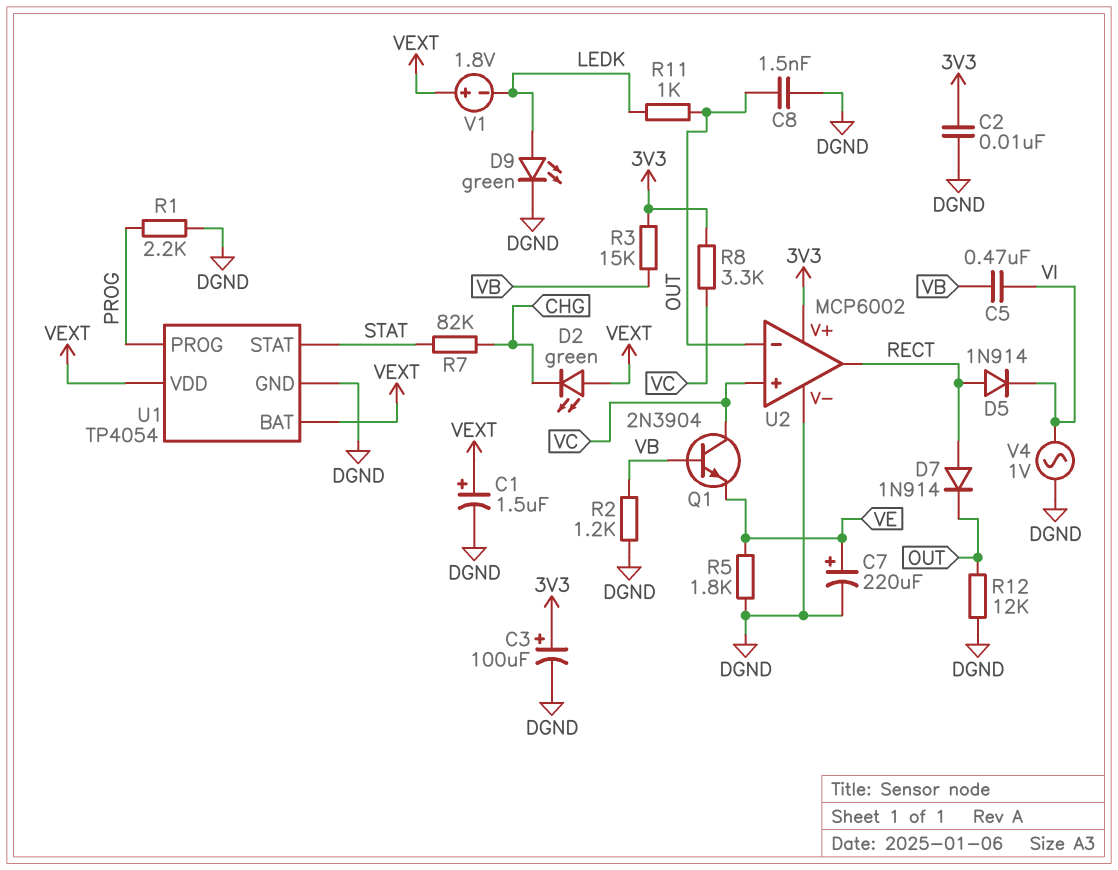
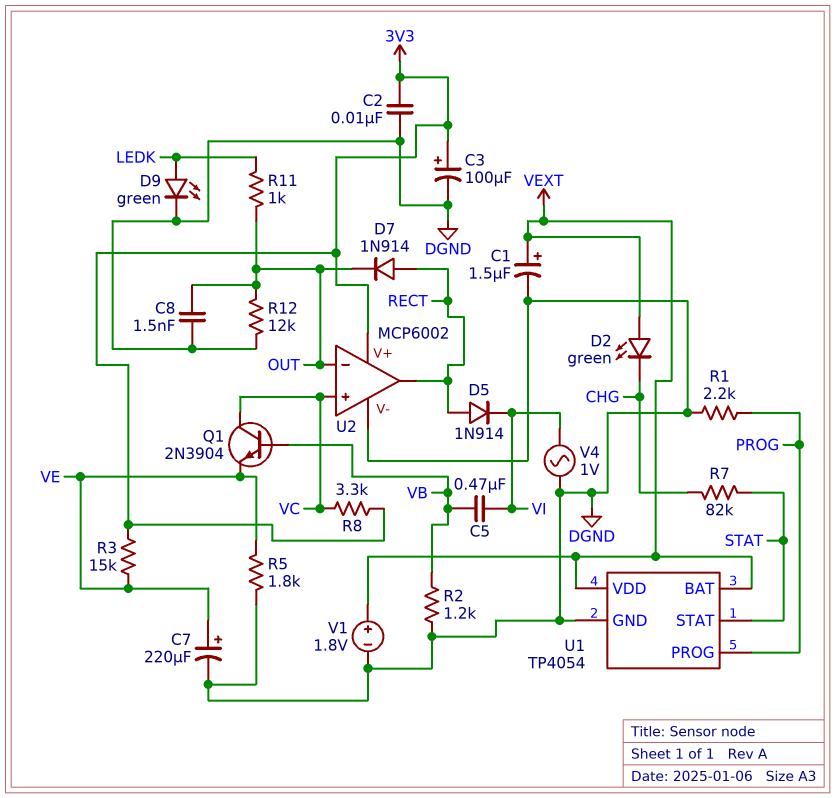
R3: 15k (3V3, VB) -> 15k (3V3, VE)
V1: 1.8V (plus VEXT, minus LEDK) -> 1.8V (plus VEXT, minus DGND)

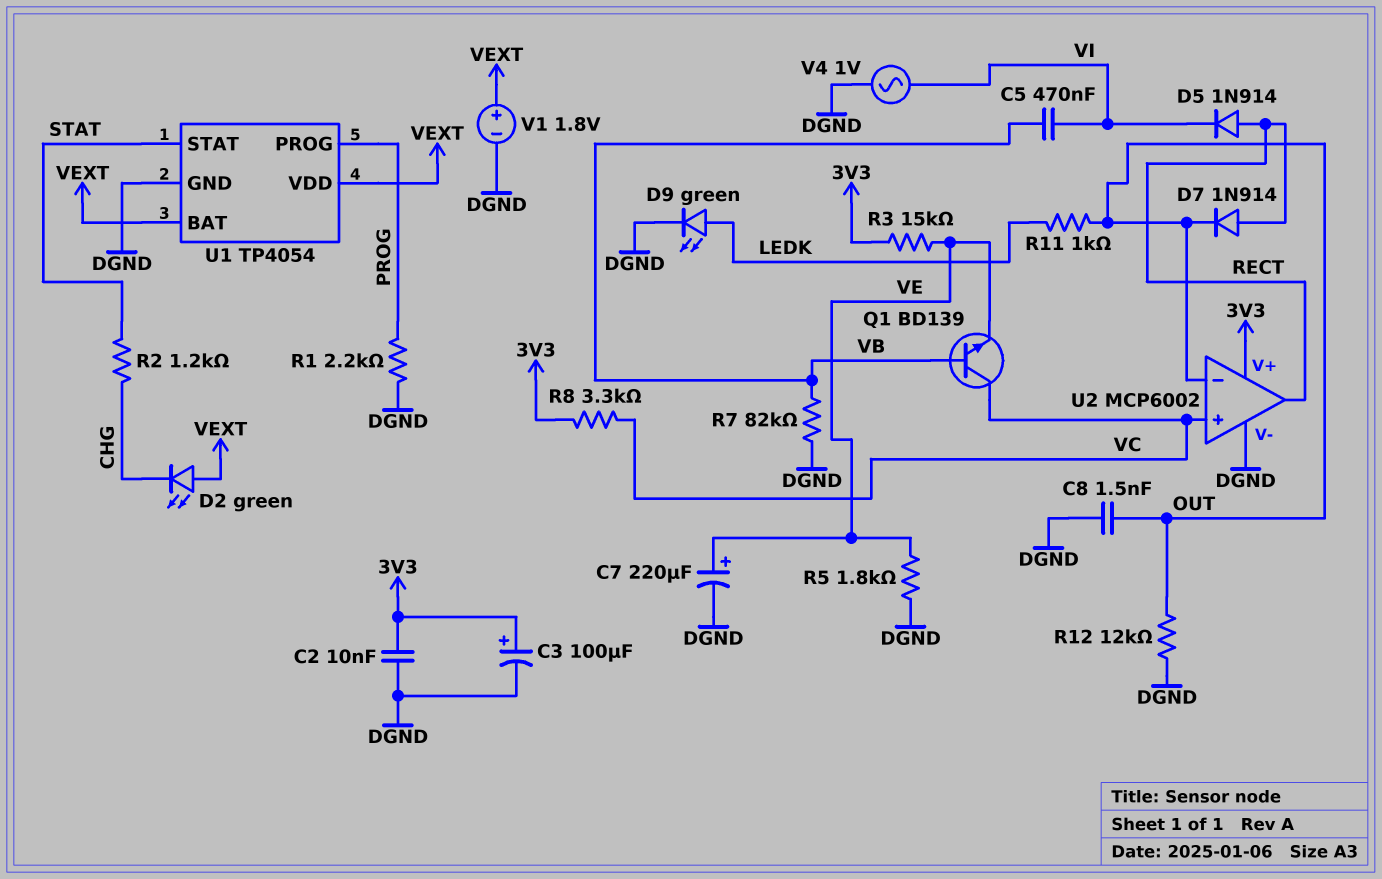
C1: 1.5uF (plus VEXT, minus DGND) -> none
Q1: NPN 2N3904 (B VB, C VC, E VE) -> NPN BD139 (B VB, C VC, E VE)
R2: 1.2k (DGND, VB) -> 1.2k (CHG, STAT)
R7: 82k (CHG, STAT) -> 82k (DGND, VB)

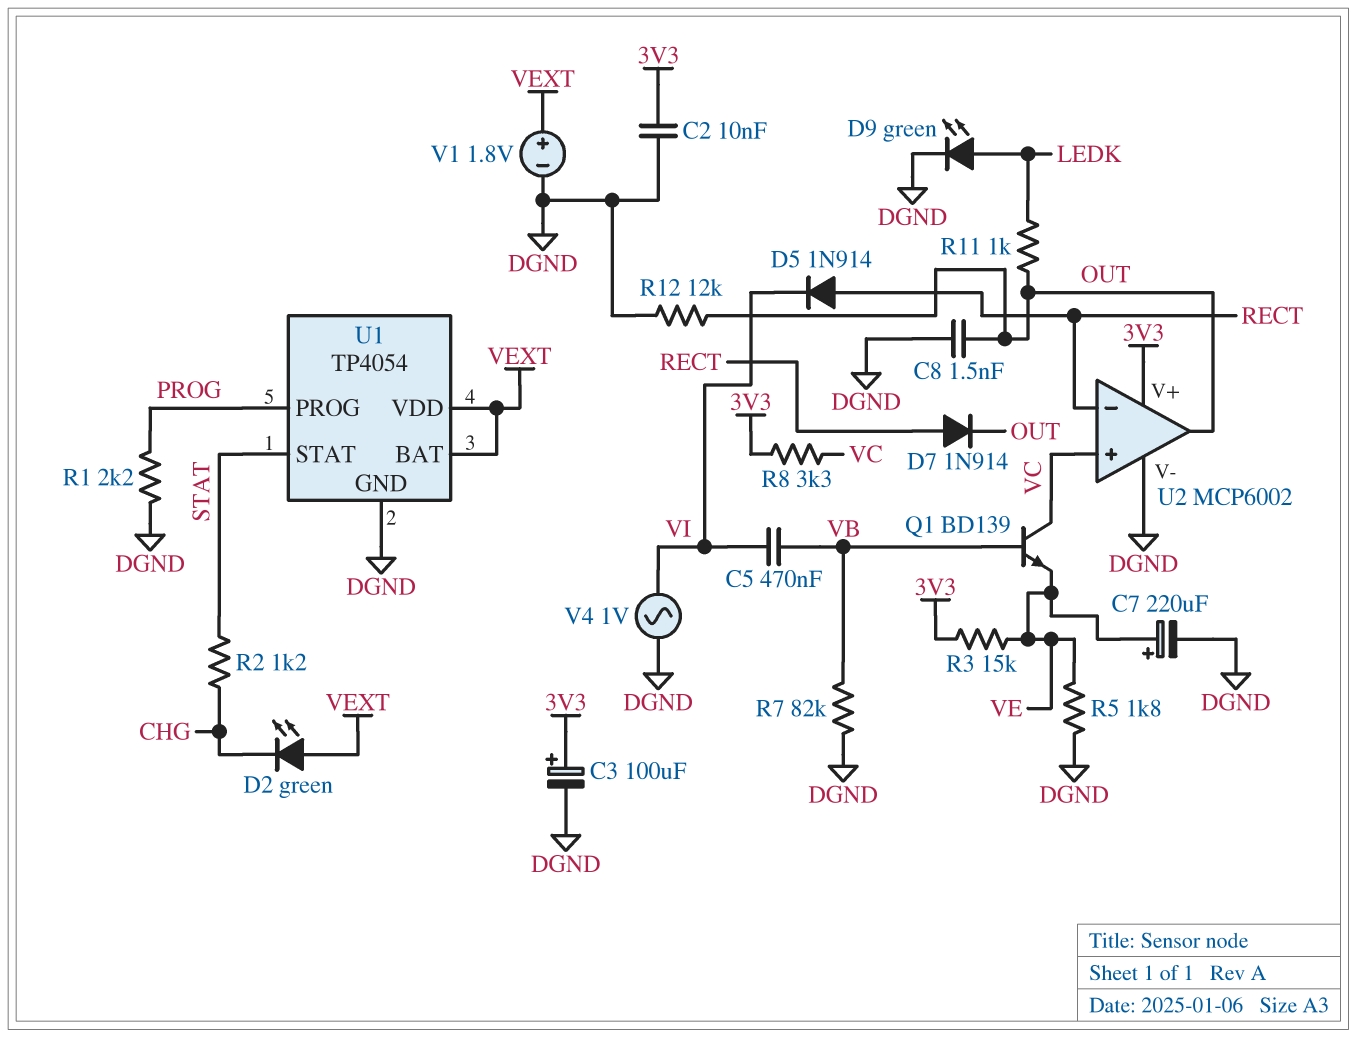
U2 pin in-: OUT -> RECT
U2 pin out: RECT -> OUT

